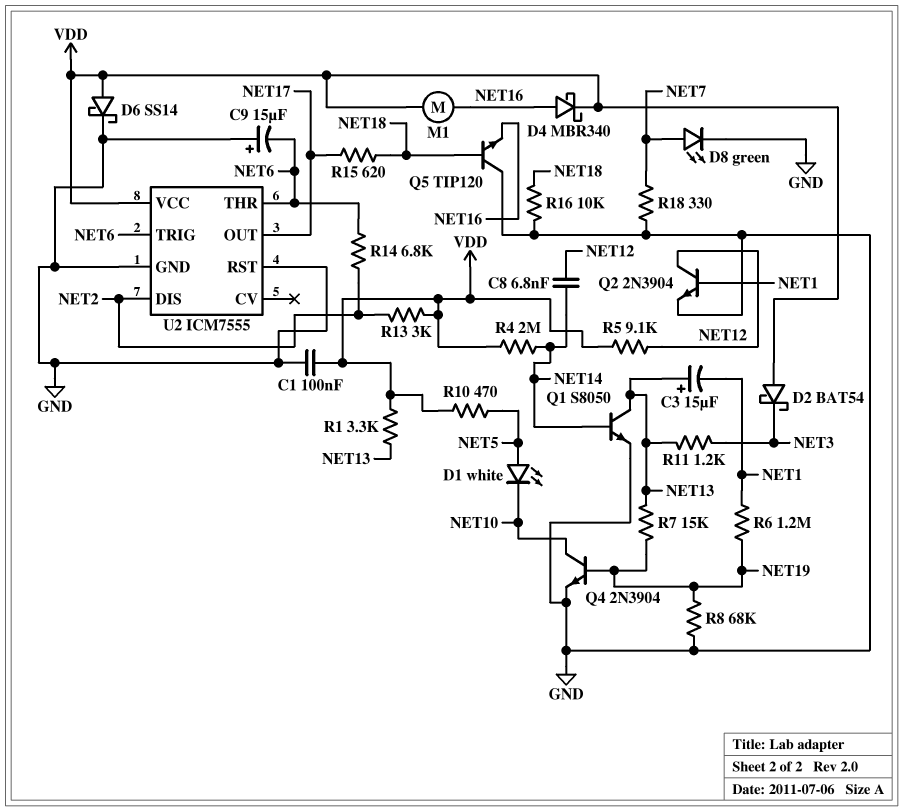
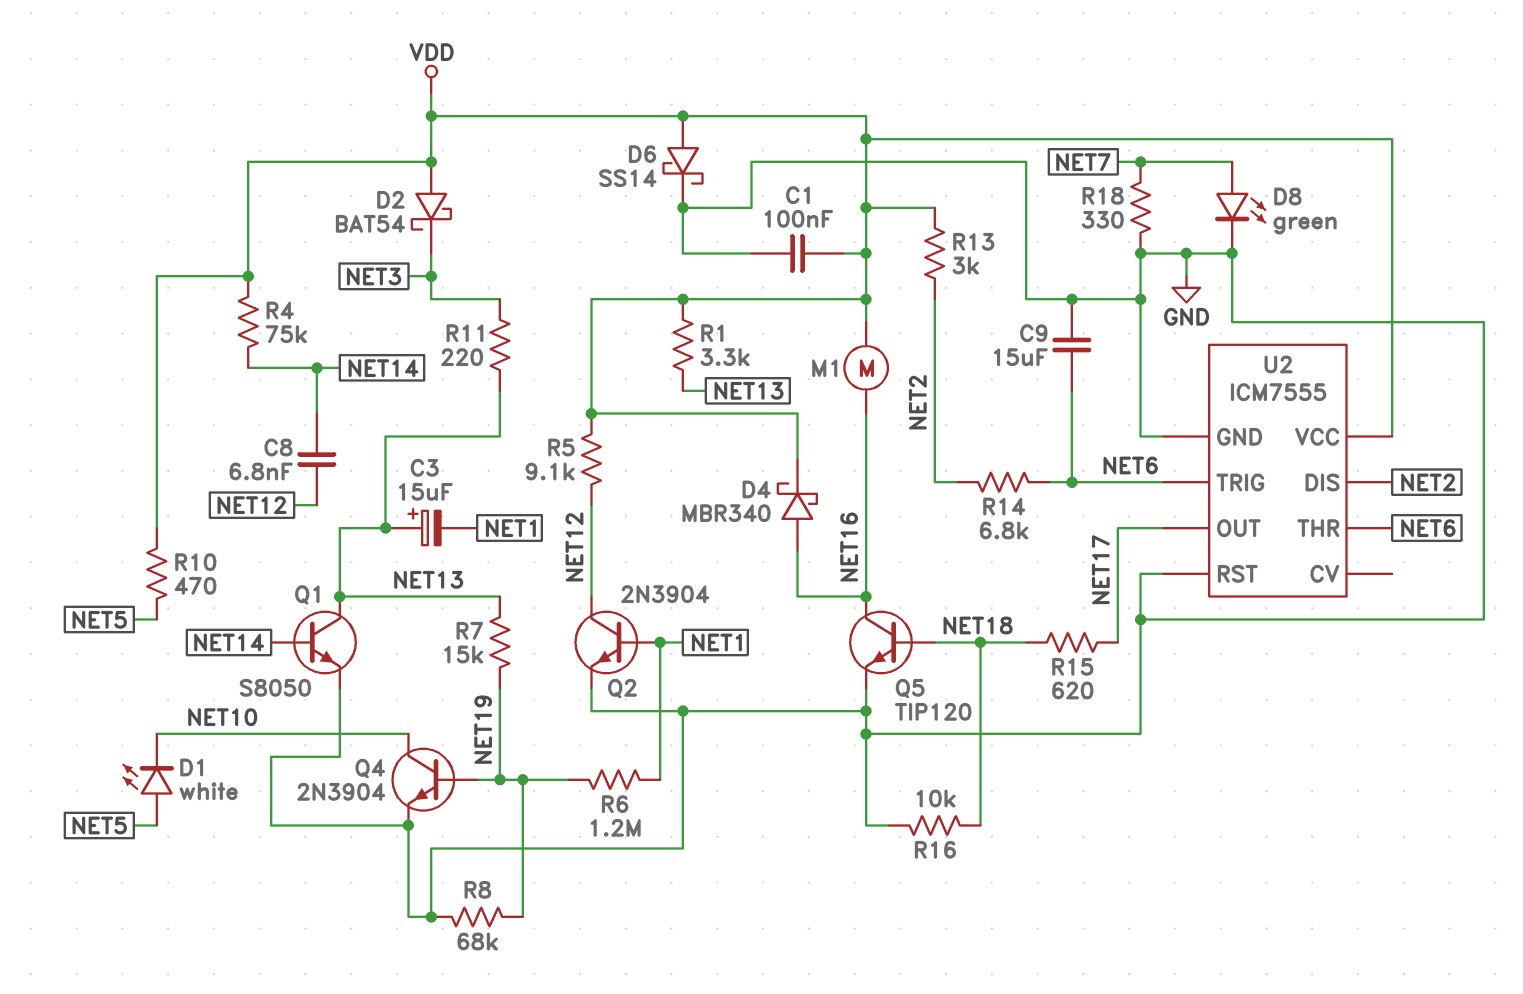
C9: 15uF (plus GND, minus NET6) -> 15uF (GND, NET6)
Q5: NPN TIP120 (B NET18, C GND, E NET16) -> NPN TIP120 (B NET18, C NET16, E GND)
R4: 2M (NET14, VDD) -> 75k (NET14, VDD)
R11: 1.2k (NET3, NET13) -> 220 (NET3, NET13)

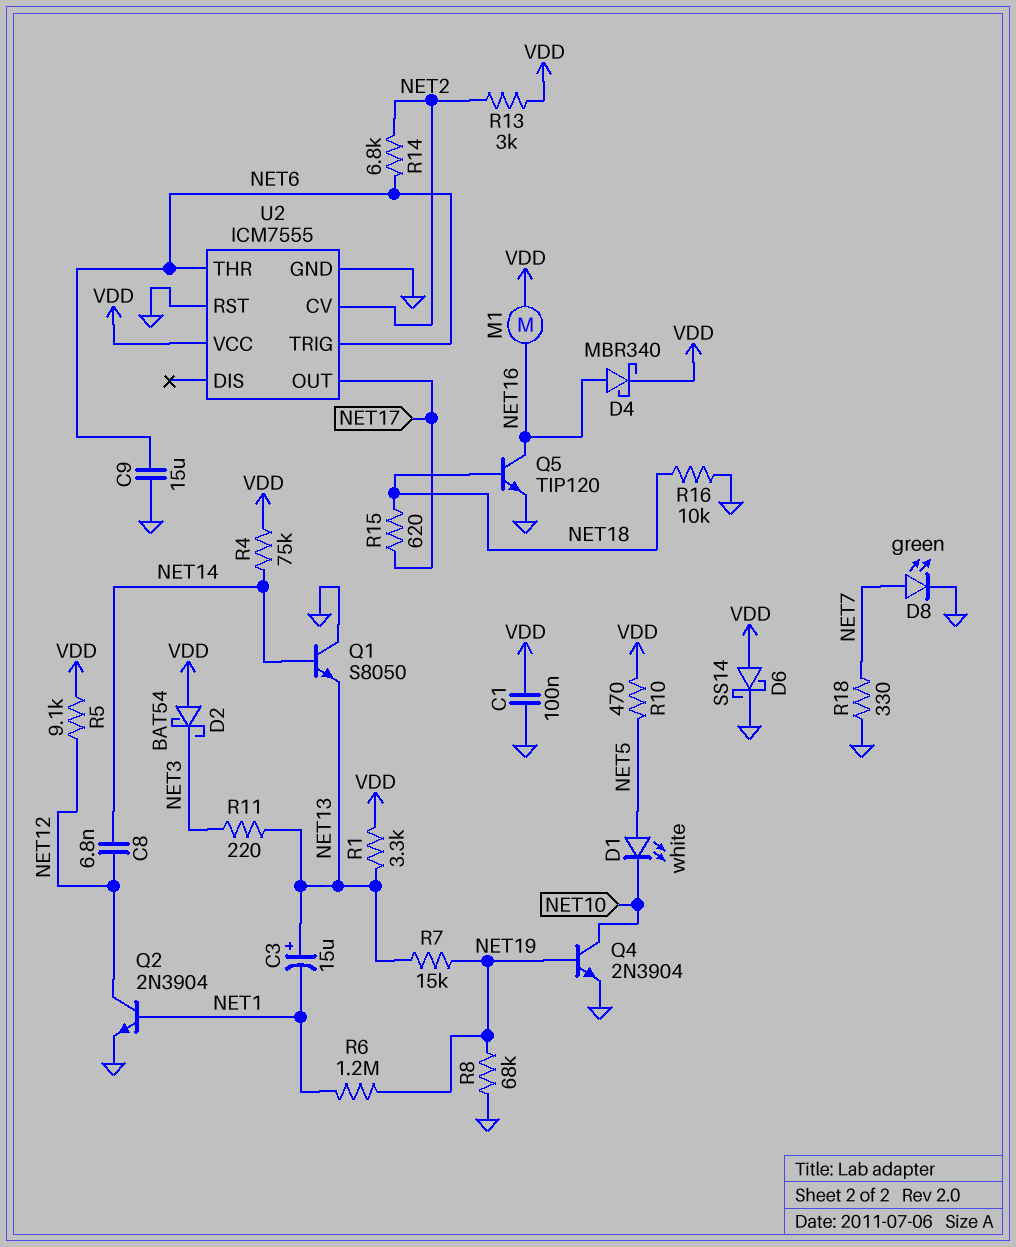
Q1: NPN S8050 (B NET14, C NET13, E GND) -> NPN S8050 (B NET14, C GND, E NET13)
U2 pin CV: none -> NET2
U2 pin DIS: NET2 -> none

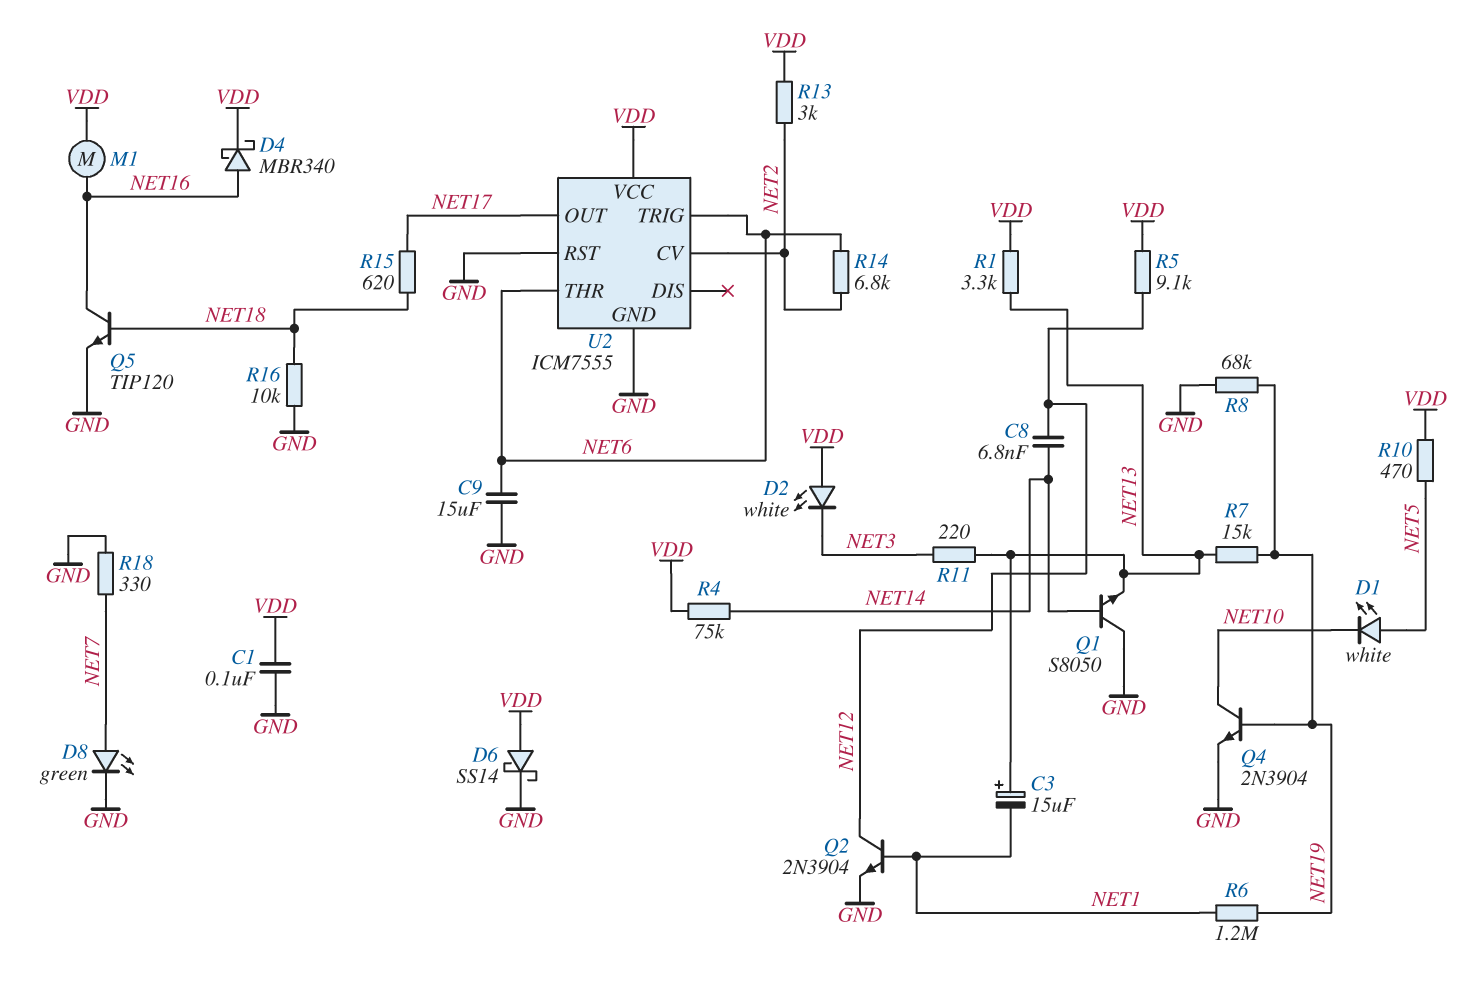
D2: schottky BAT54 (A VDD, K NET3) -> LED white (A VDD, K NET3)

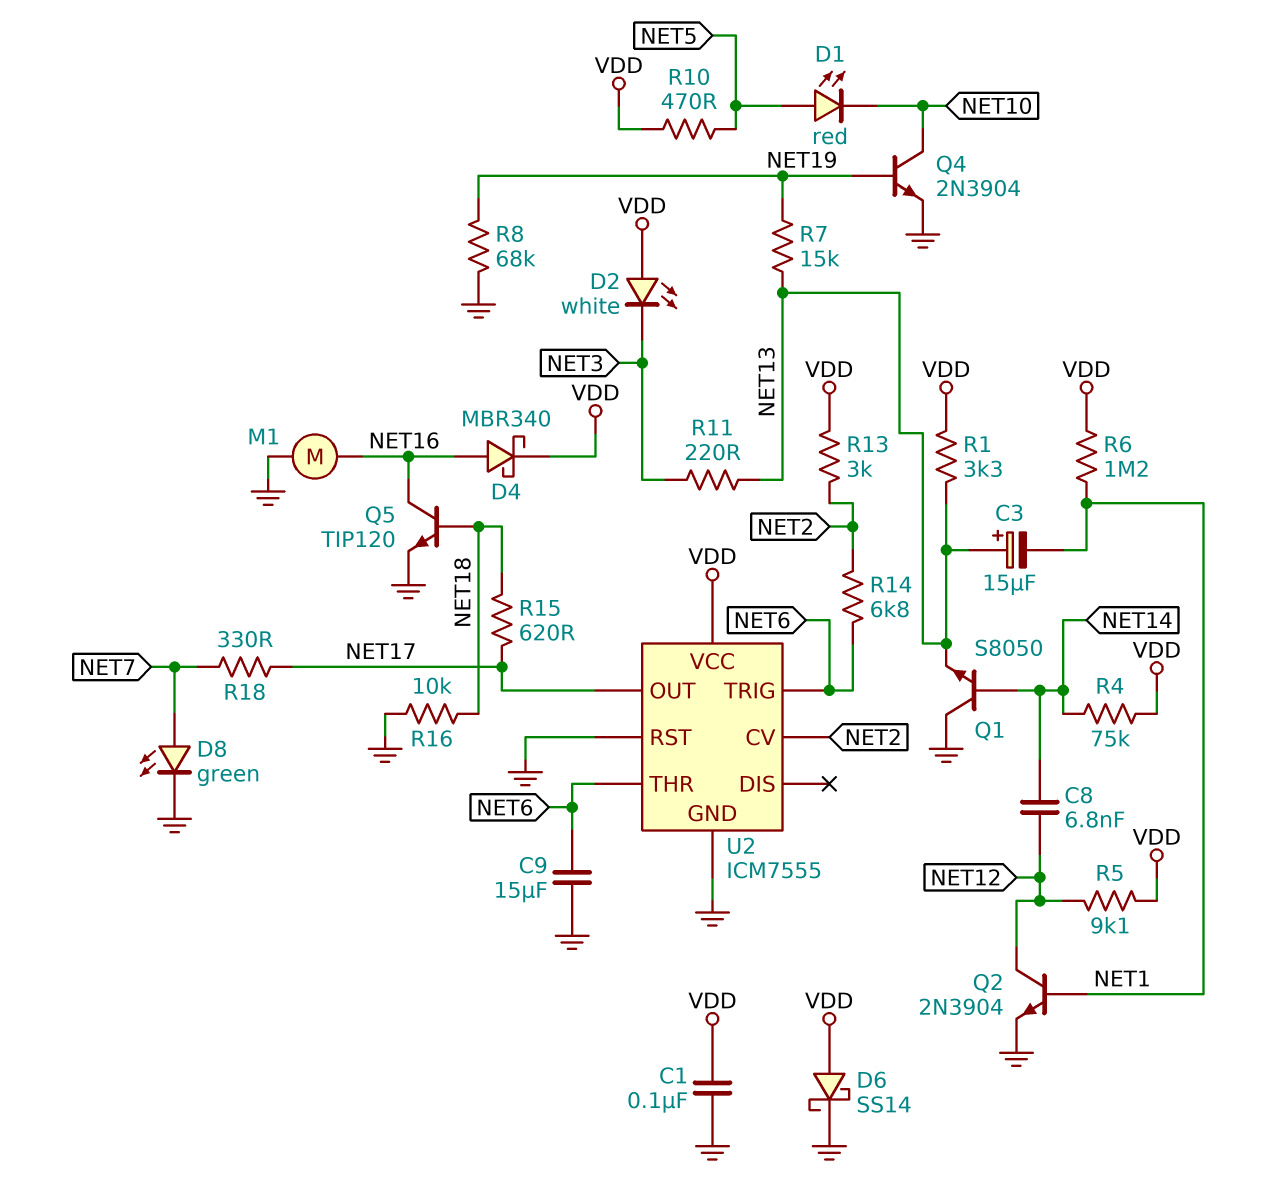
D1: LED white (A NET5, K NET10) -> LED red (A NET5, K NET10)
M1: motor (NET16, VDD) -> motor (GND, NET16)
R6: 1.2M (NET1, NET19) -> 1.2M (NET1, VDD)
R18: 330 (GND, NET7) -> 330 (NET7, NET17)

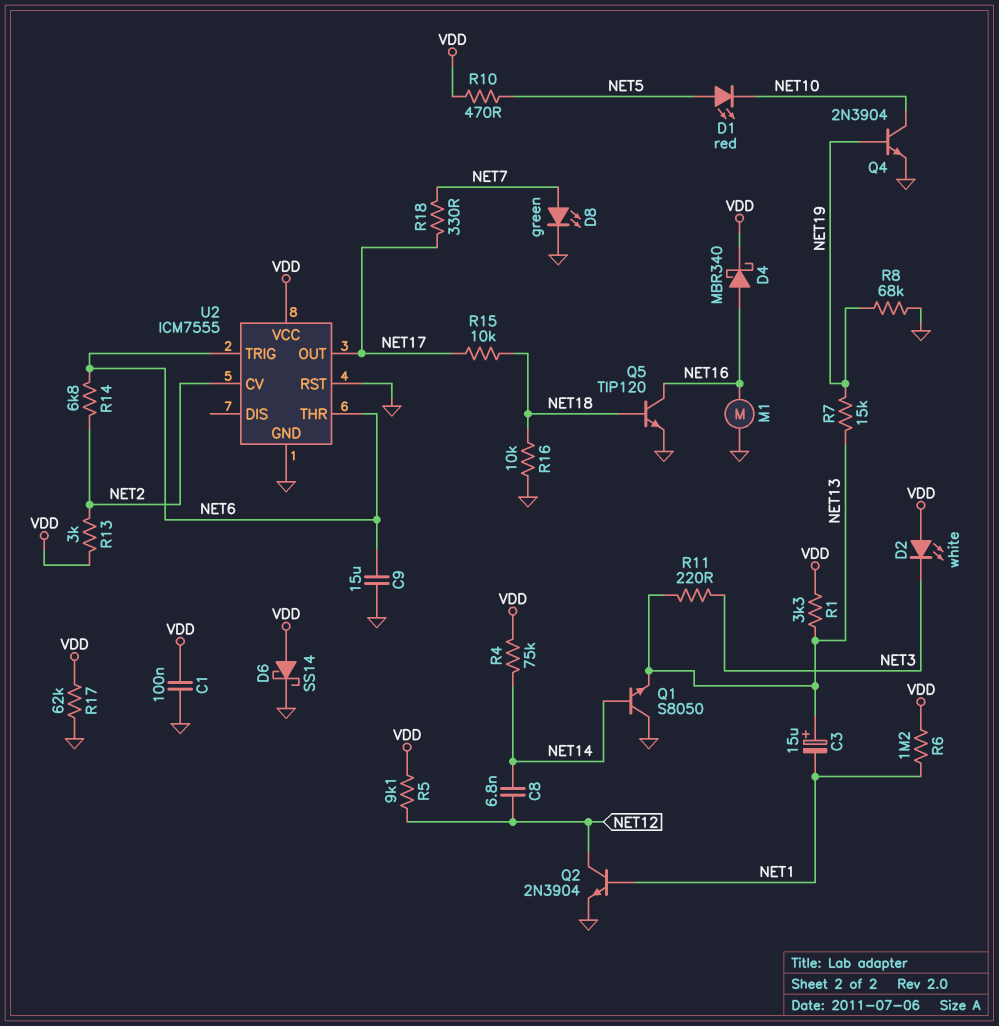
R15: 620 (NET17, NET18) -> 10k (NET17, NET18)
R17: none -> 62k (GND, VDD)

